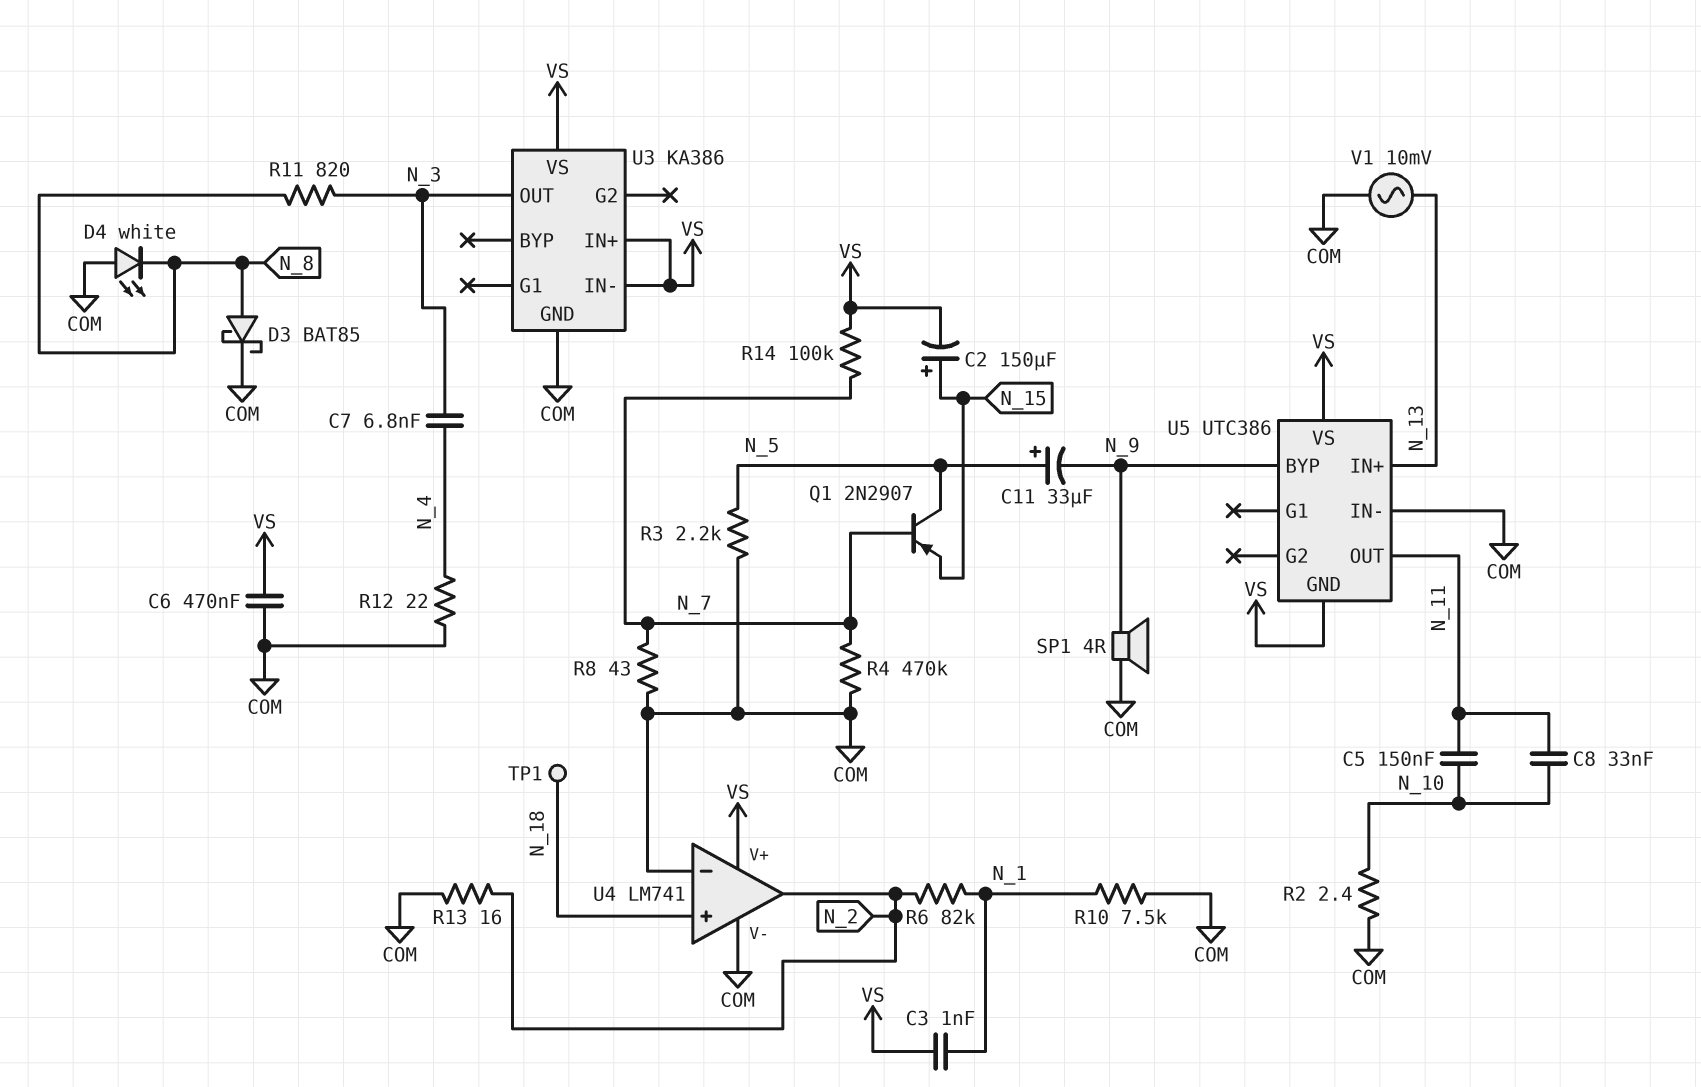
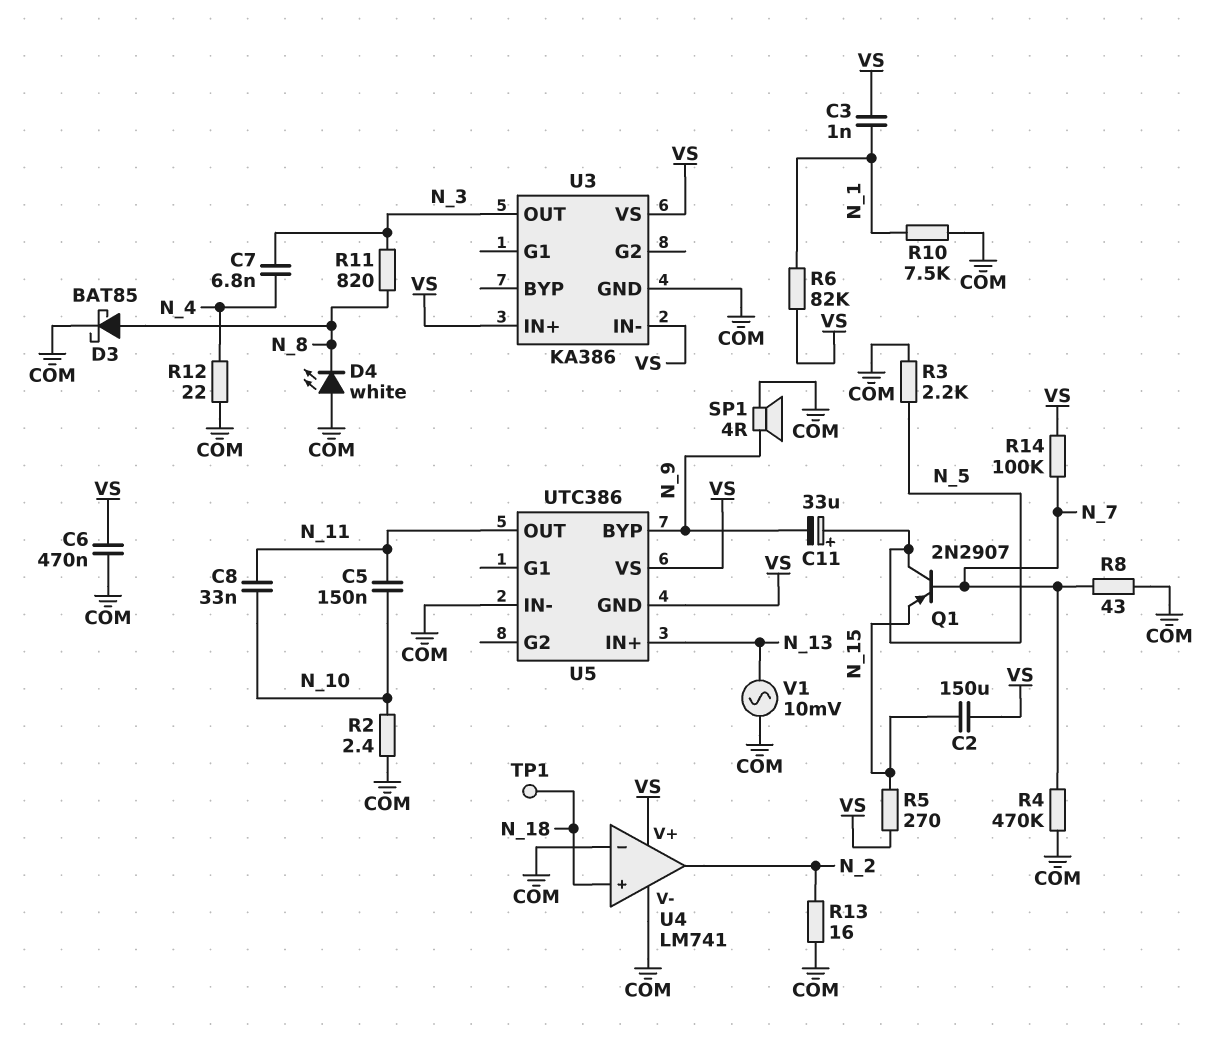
C2: 150uF (plus N_15, minus VS) -> 150uF (N_15, VS)
R5: none -> 270 (N_15, VS)
R6: 82k (N_1, N_2) -> 82k (N_1, VS)

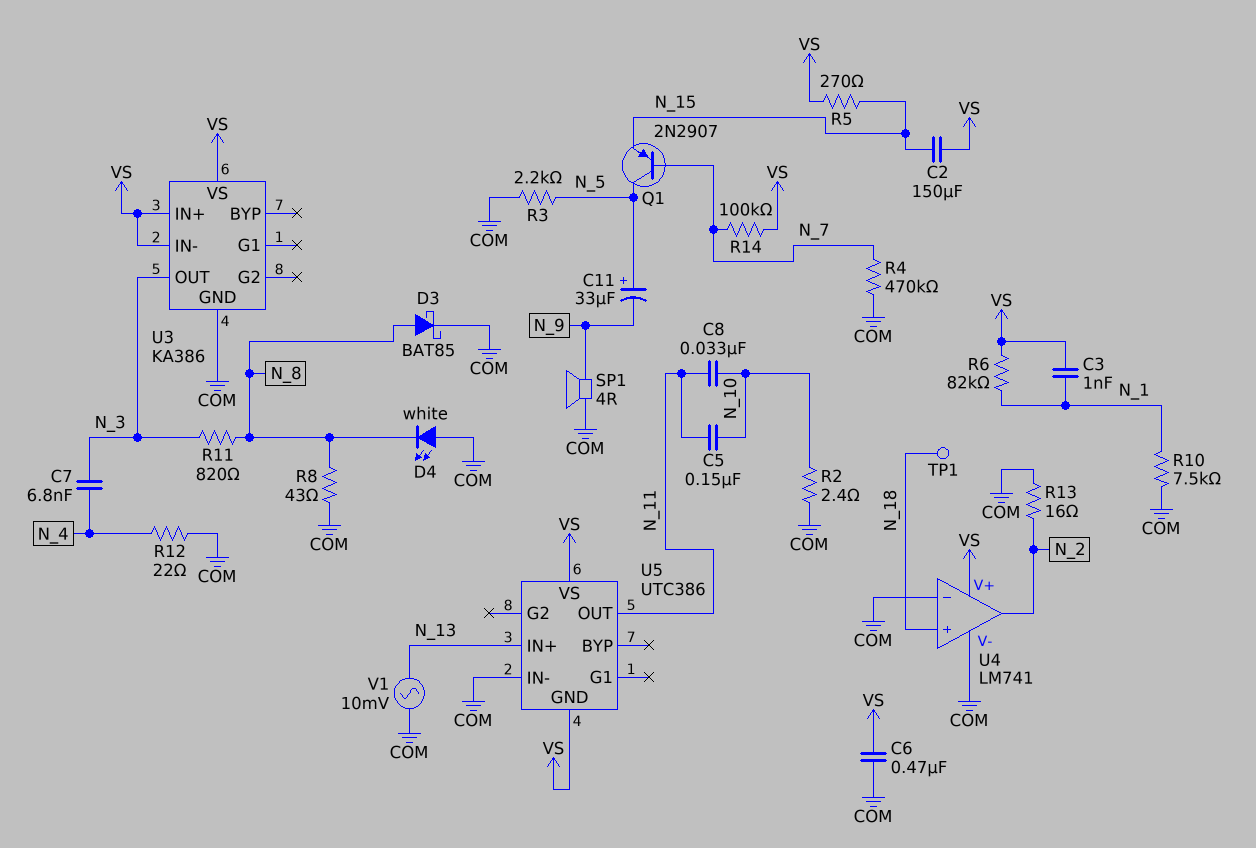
R8: 43 (COM, N_7) -> 43 (COM, N_8)
U5 pin BYP: N_9 -> none

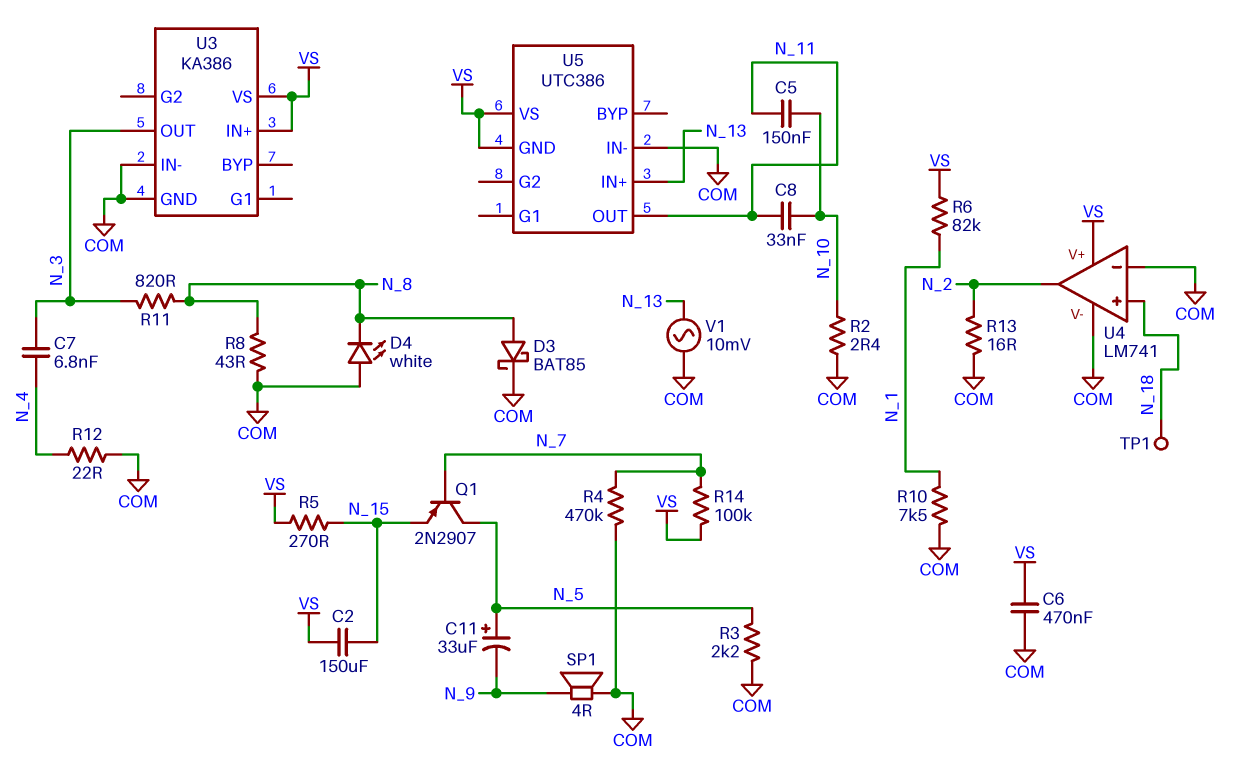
C3: 1nF (N_1, VS) -> none
U3 pin IN-: VS -> COM

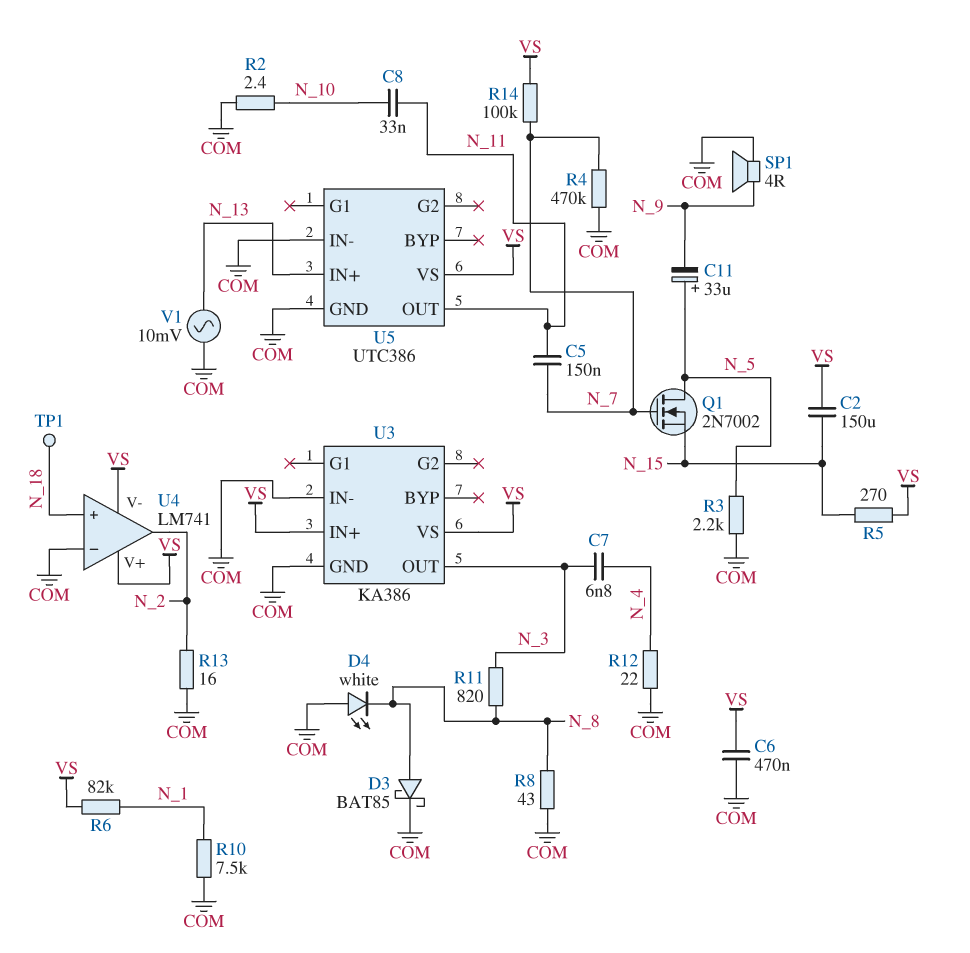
C5: 150nF (N_10, N_11) -> 150nF (N_7, N_11)
Q1: PNP 2N2907 (B N_7, C N_5, E N_15) -> NMOS 2N7002 (G N_7, D N_5, S N_15)
U4 pin V-: COM -> VS
U5 pin GND: VS -> COM

